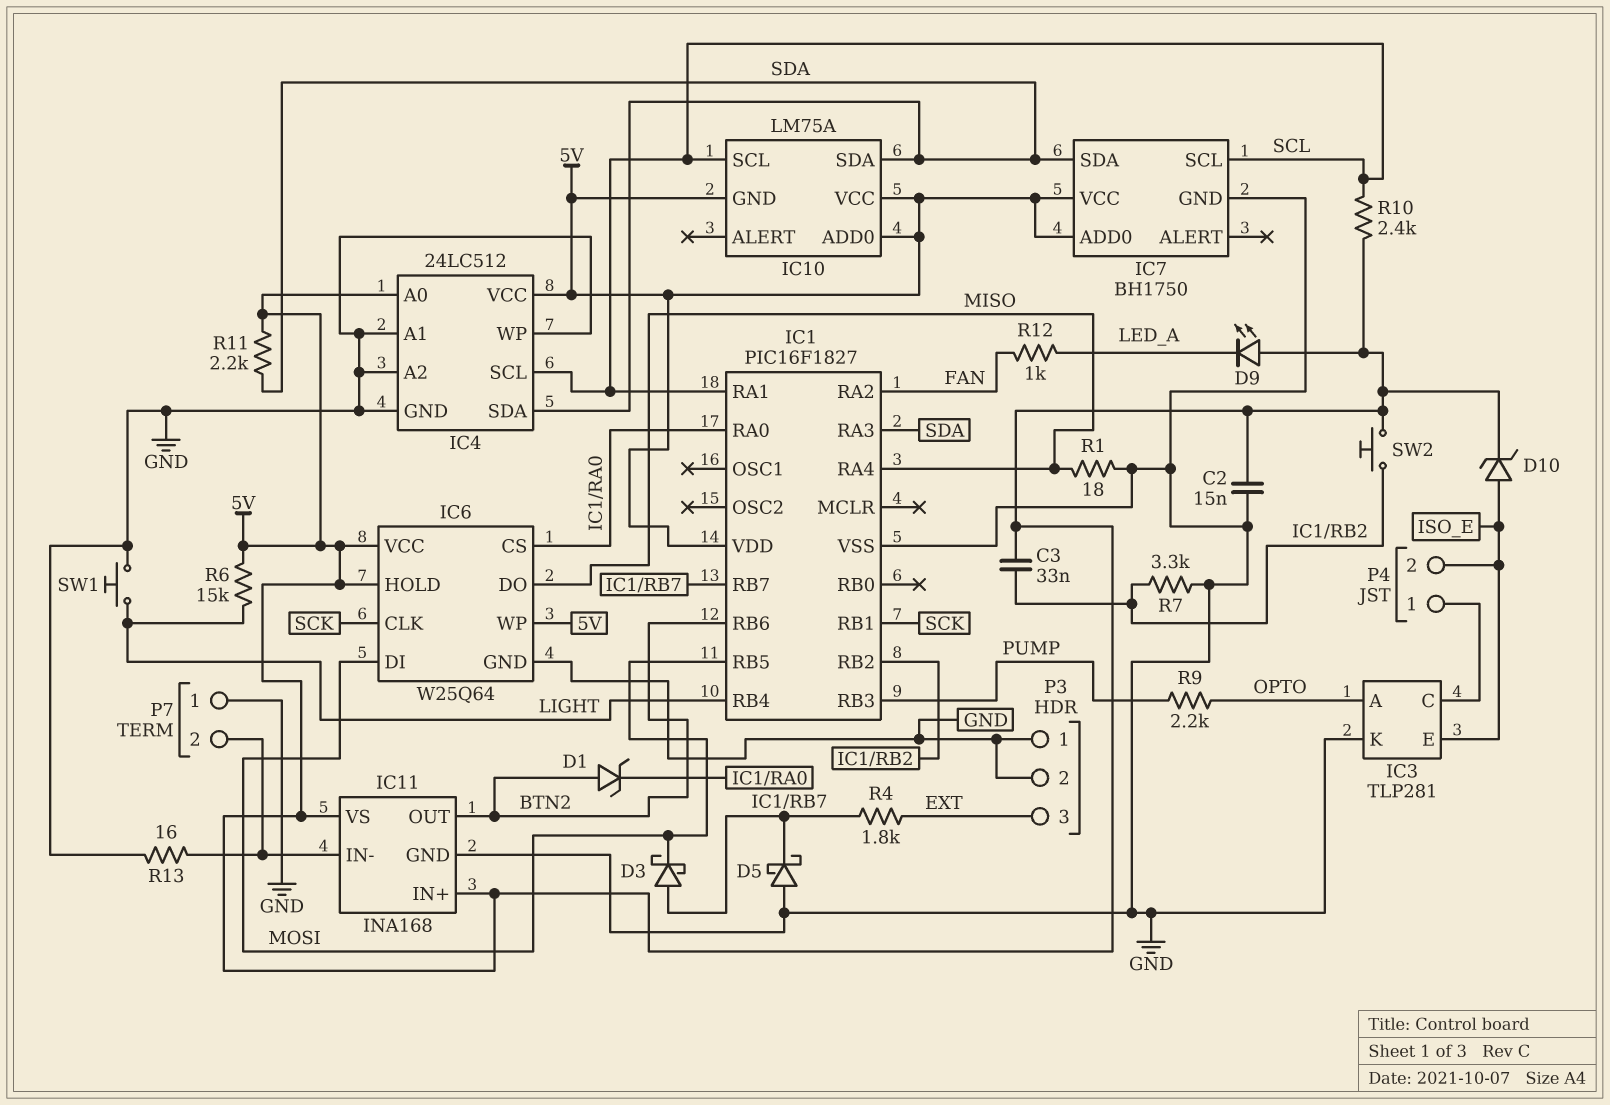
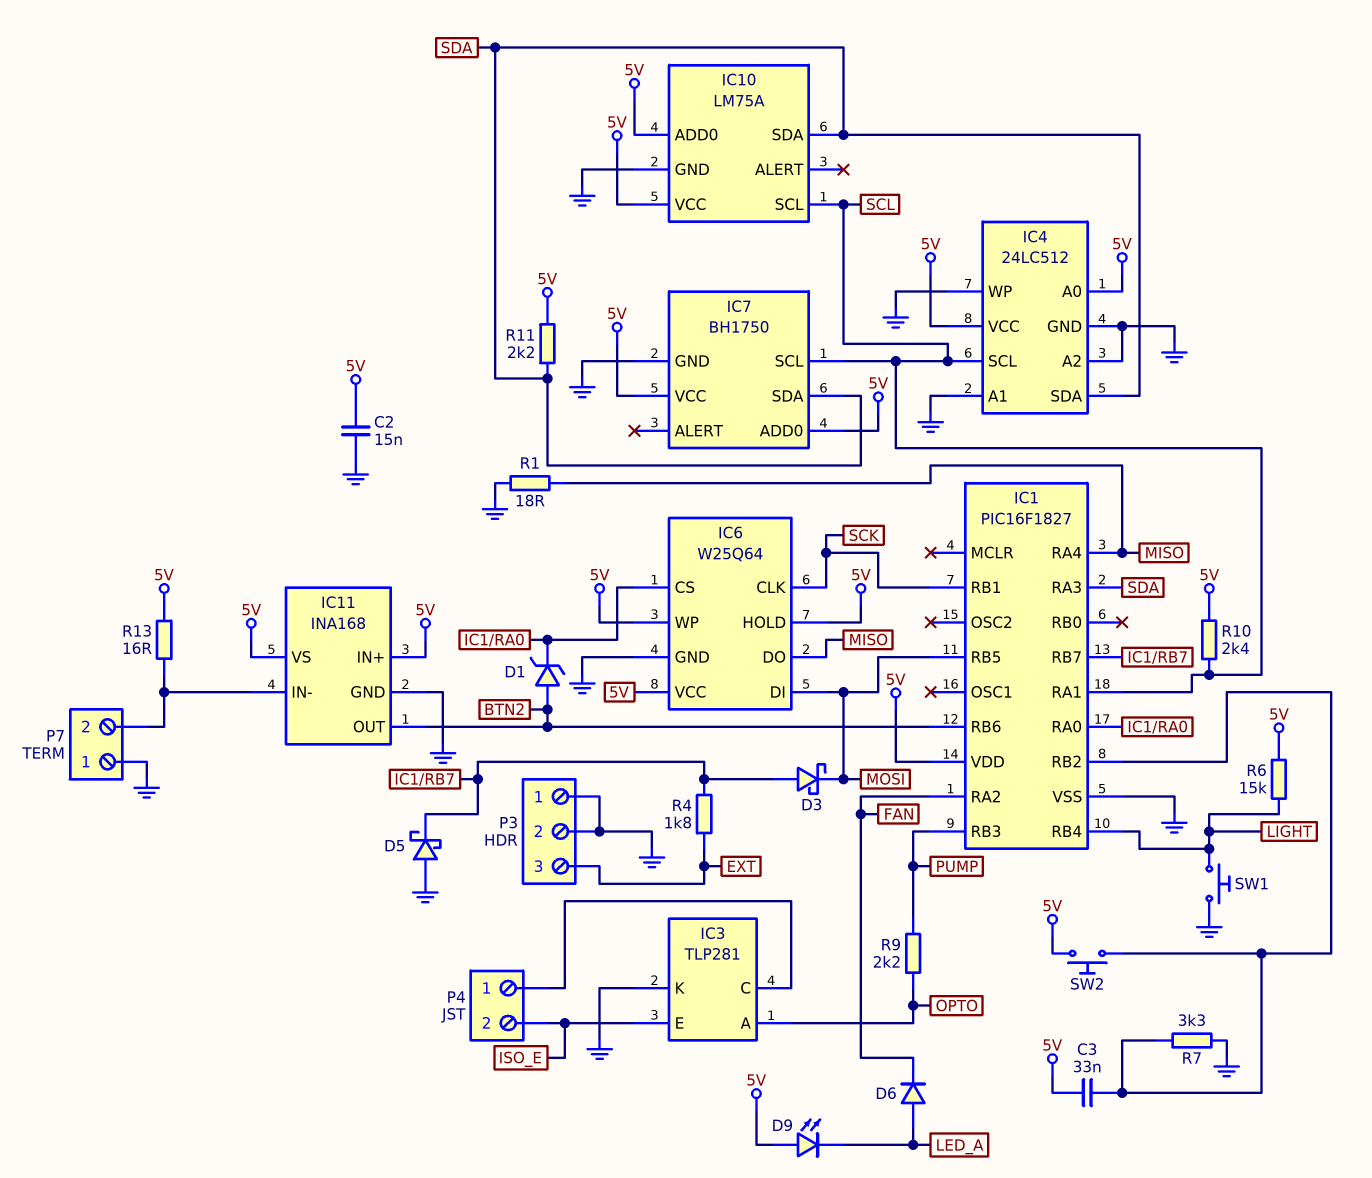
D6: none -> diode (A LED_A, K FAN)
D10: zener (A ISO_E, K 5V) -> none
IC10 pin GND: 5V -> GND
R12: 1k (FAN, LED_A) -> none
R13: 16 (GND, IC11/IN-) -> 16 (5V, IC11/IN-)

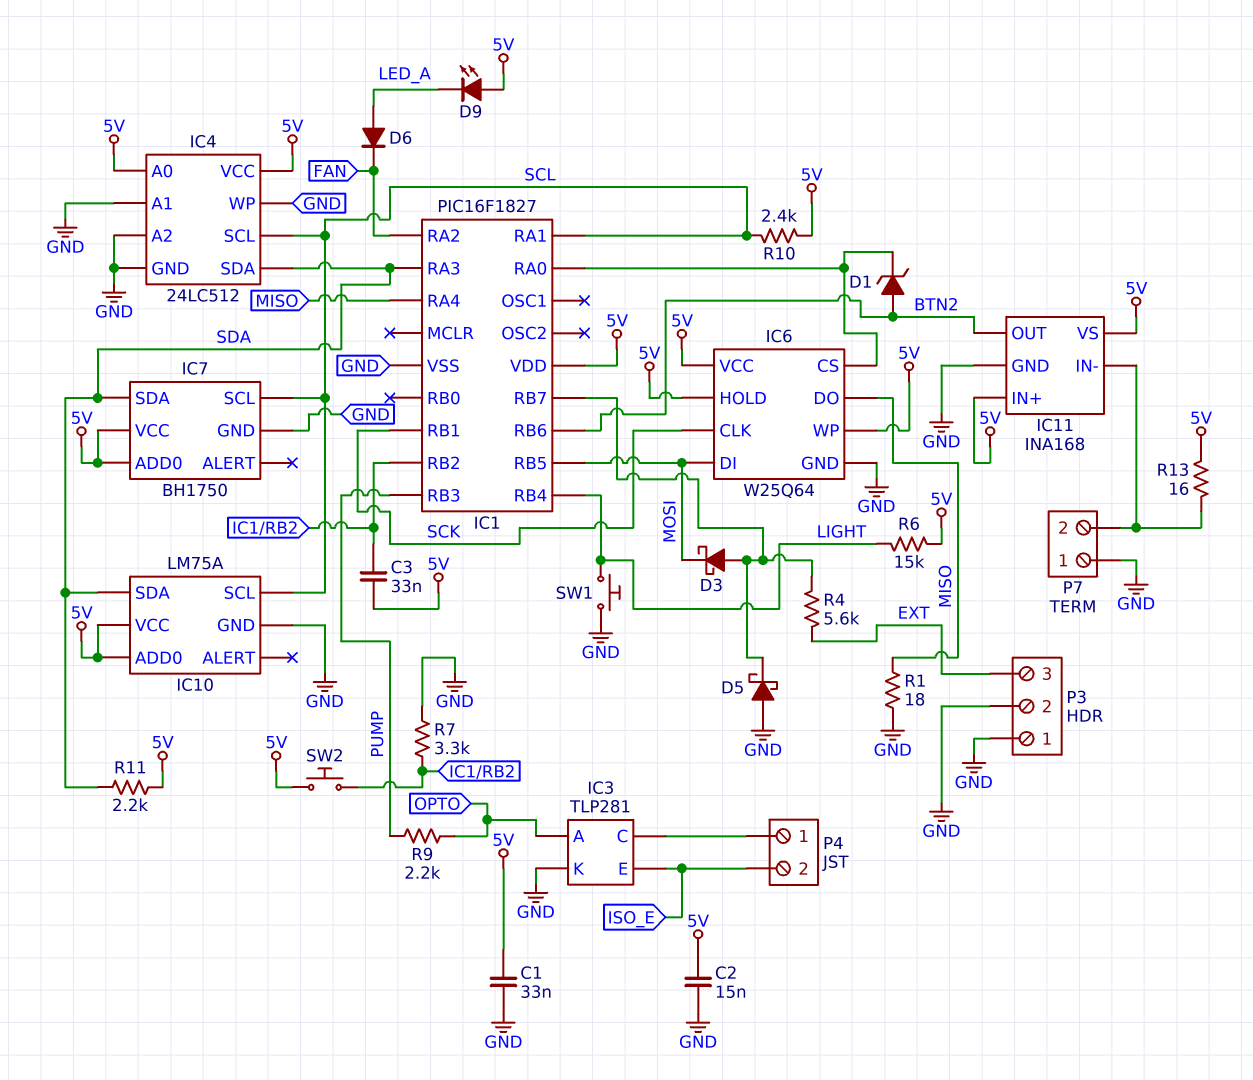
C1: none -> 33nF (5V, GND)
R4: 1.8k (EXT, IC1/RB7) -> 5.6k (EXT, IC1/RB7)

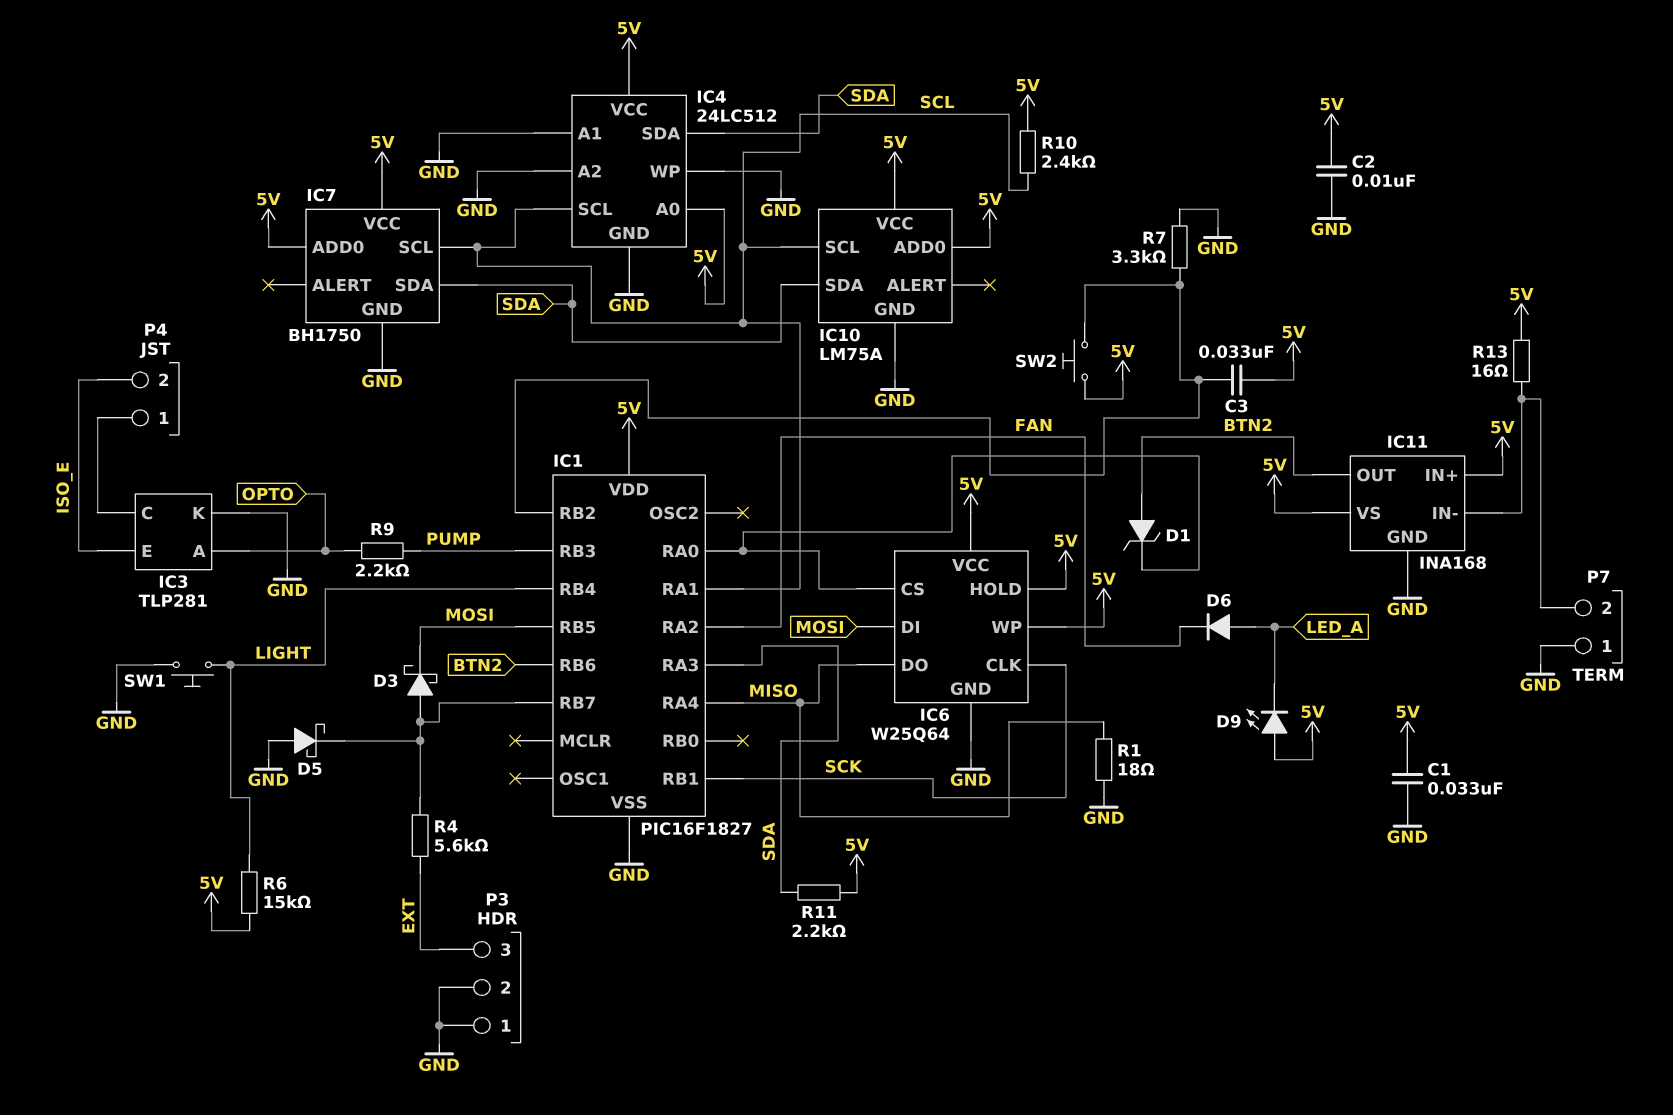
C2: 15nF (5V, GND) -> 10nF (5V, GND)

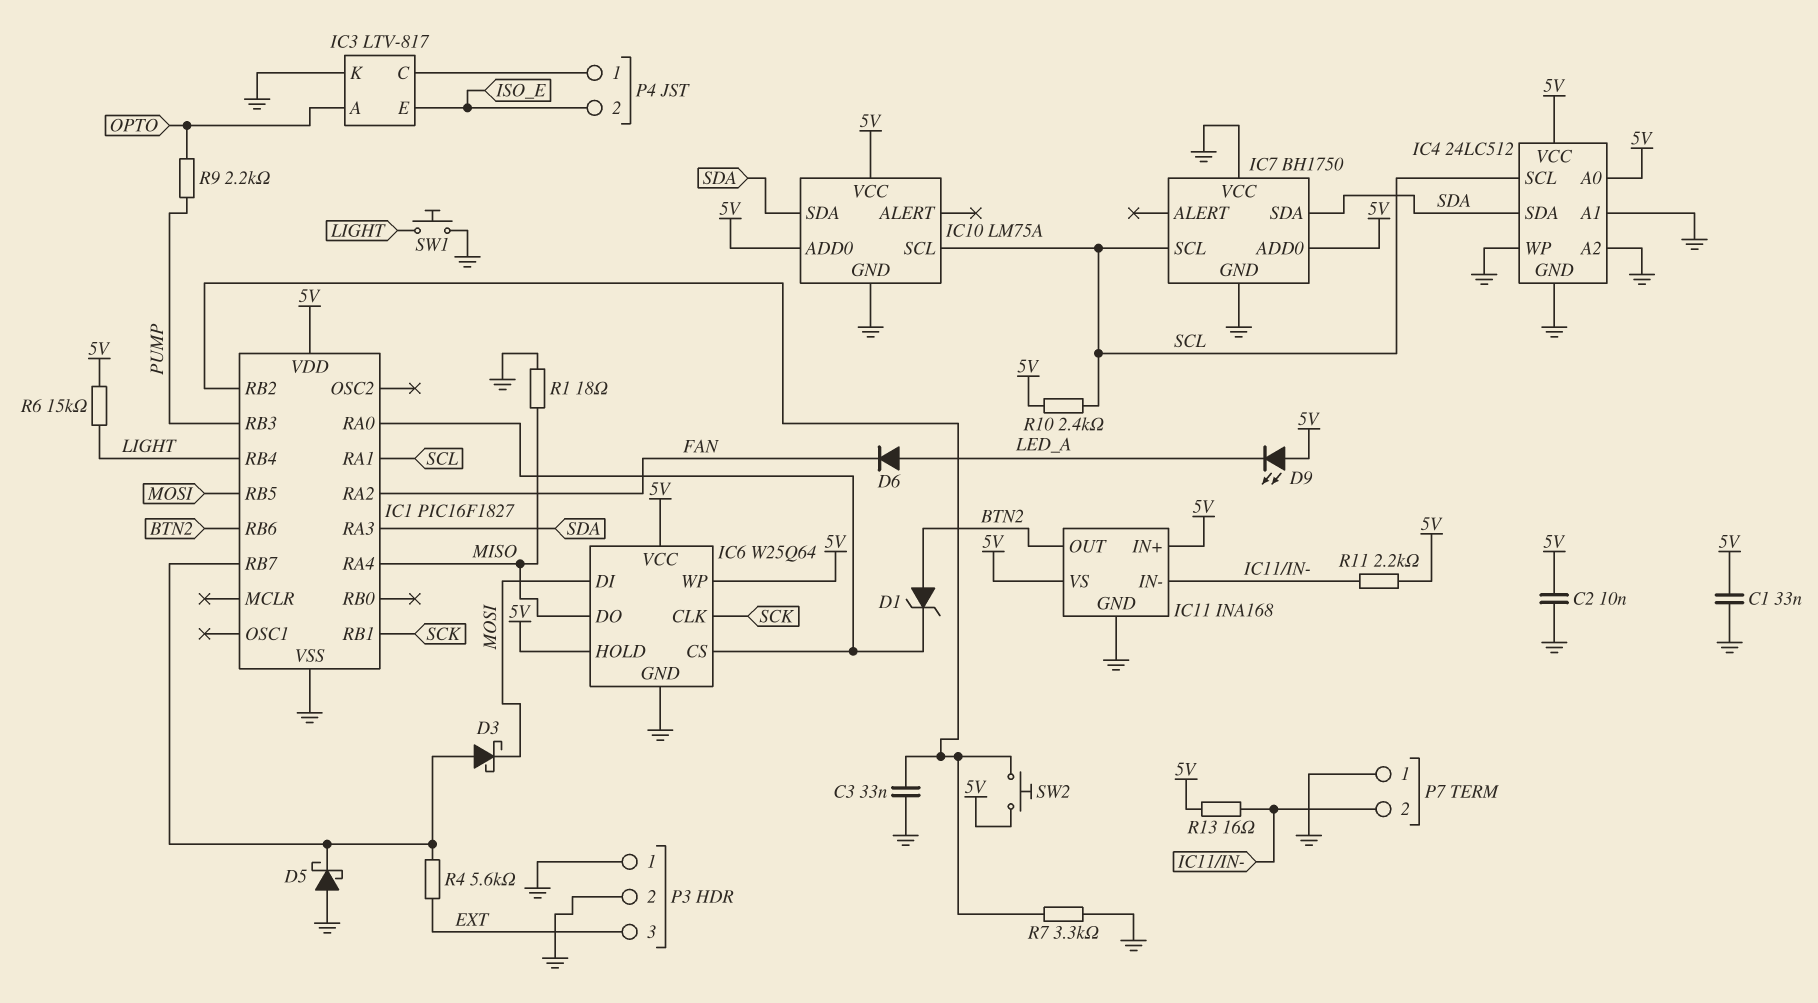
C3: 33nF (5V, IC1/RB2) -> 33nF (GND, IC1/RB2)
IC3: TLP281 -> LTV-817
IC7 pin VCC: 5V -> GND
R11: 2.2k (5V, SDA) -> 2.2k (5V, IC11/IN-)

